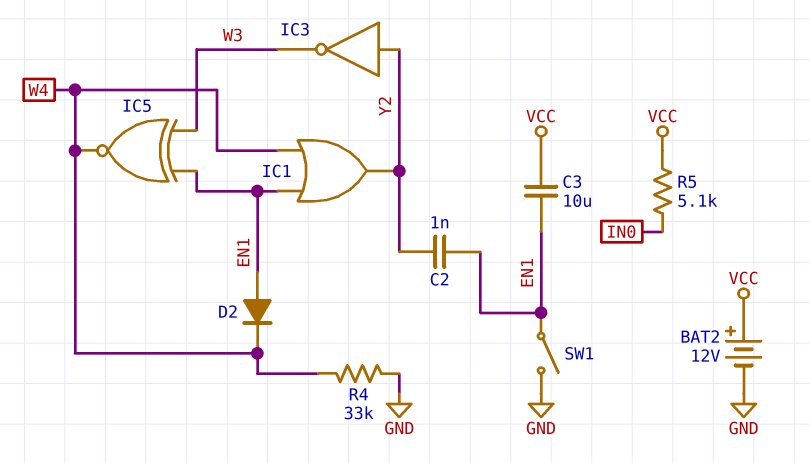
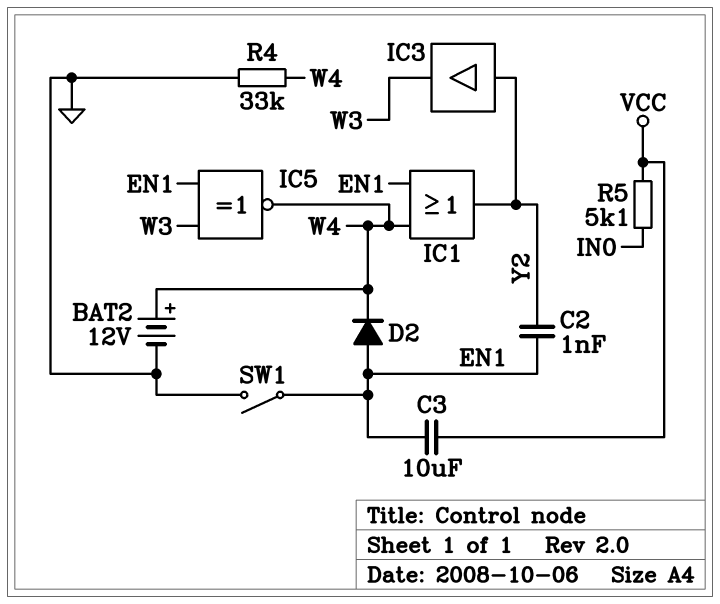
BAT2: 12V (plus VCC, minus GND) -> 12V (plus W4, minus GND)
IC3: NOT (in Y2, out W3) -> buffer (in Y2, out W3)

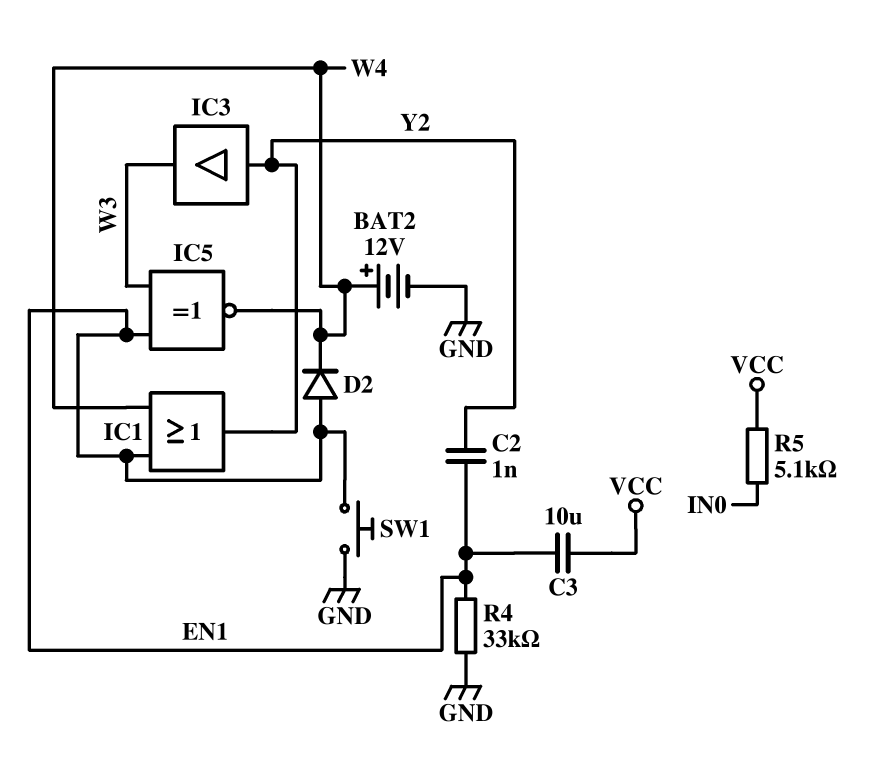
R4: 33k (GND, W4) -> 33k (EN1, GND)
SW1: switch (EN1, GND) -> button (EN1, GND)

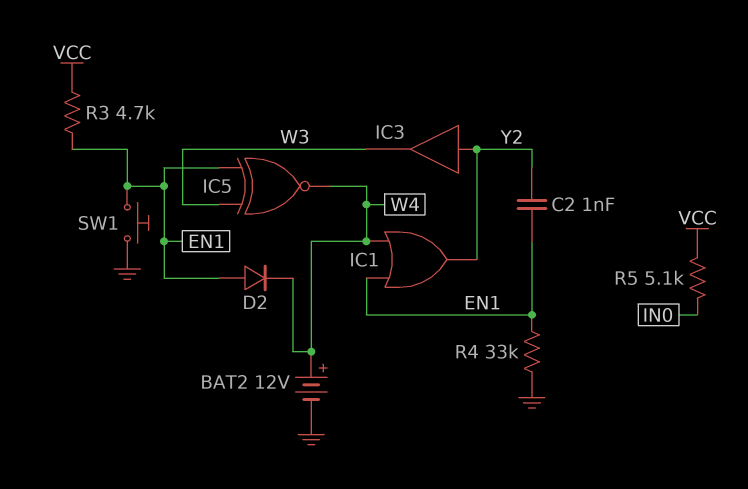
C3: 10uF (EN1, VCC) -> none
R3: none -> 4.7k (EN1, VCC)

